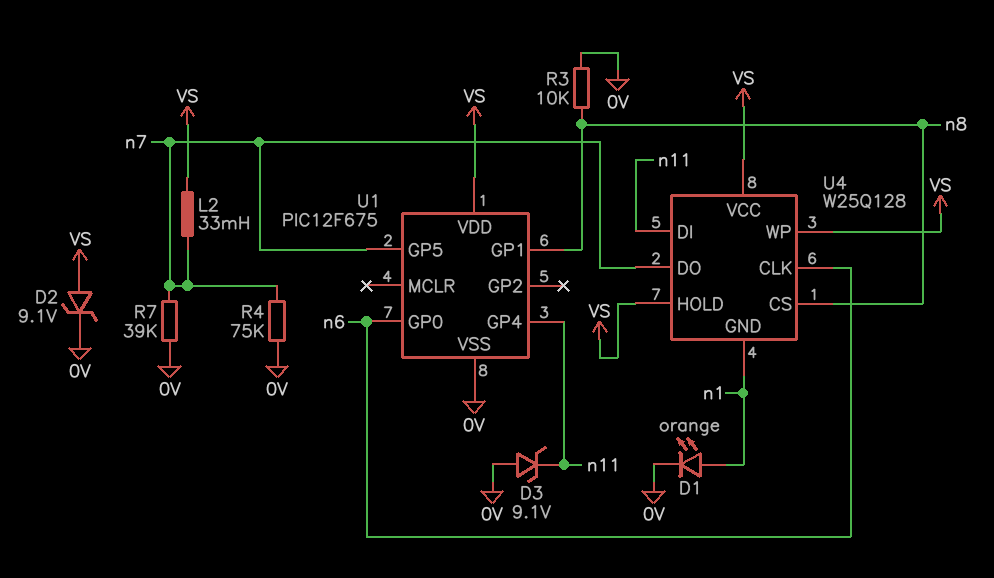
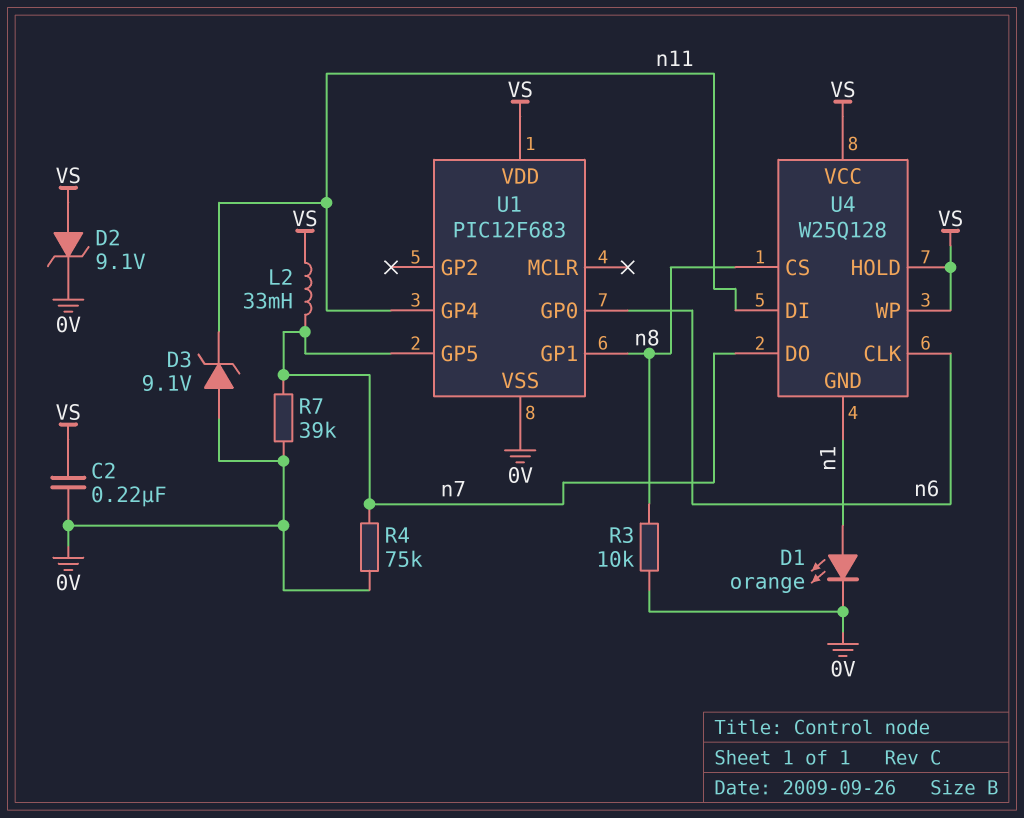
C2: none -> 220nF (0V, VS)
U1: PIC12F675 -> PIC12F683

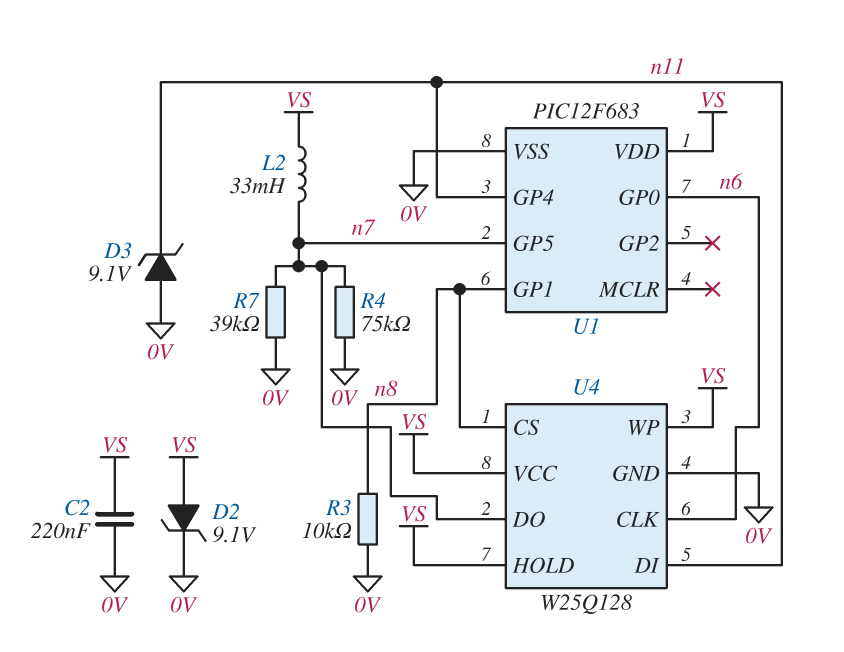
D1: LED orange (A n1, K 0V) -> none
U4 pin GND: n1 -> 0V

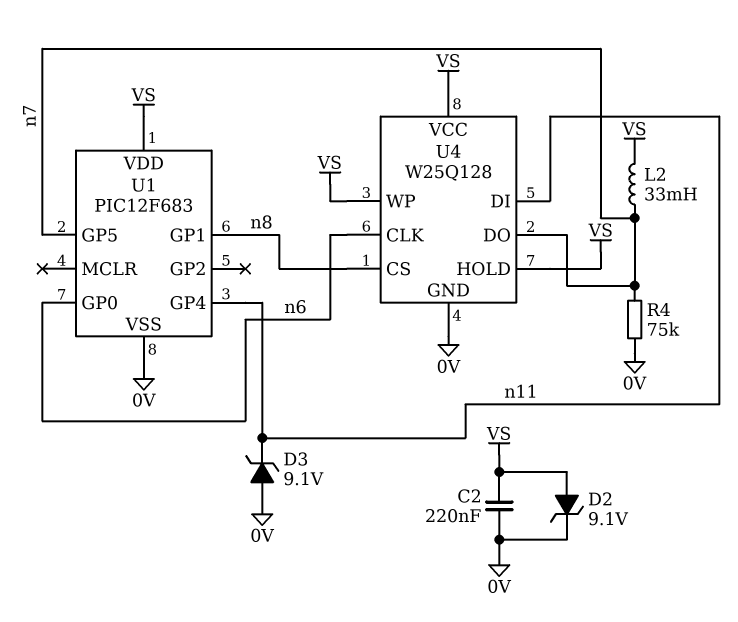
R3: 10k (0V, n8) -> none
R7: 39k (0V, n7) -> none

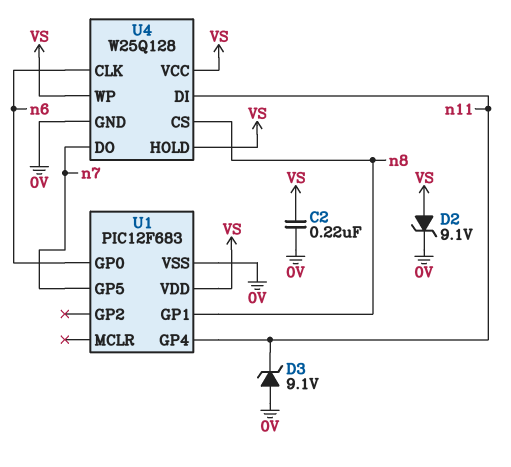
L2: 33mH (VS, n7) -> none
R4: 75k (0V, n7) -> none

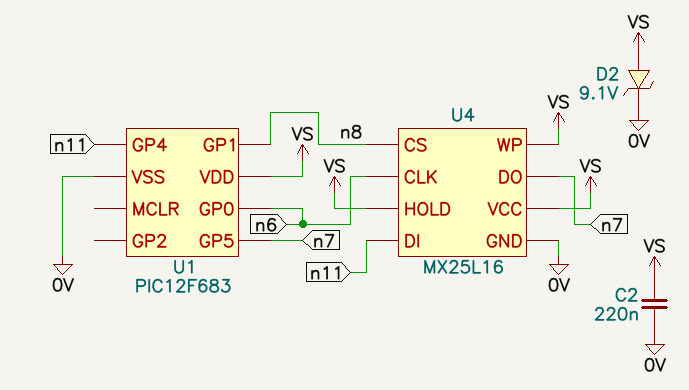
D3: zener 9.1V (A 0V, K n11) -> none
U4: W25Q128 -> MX25L16

